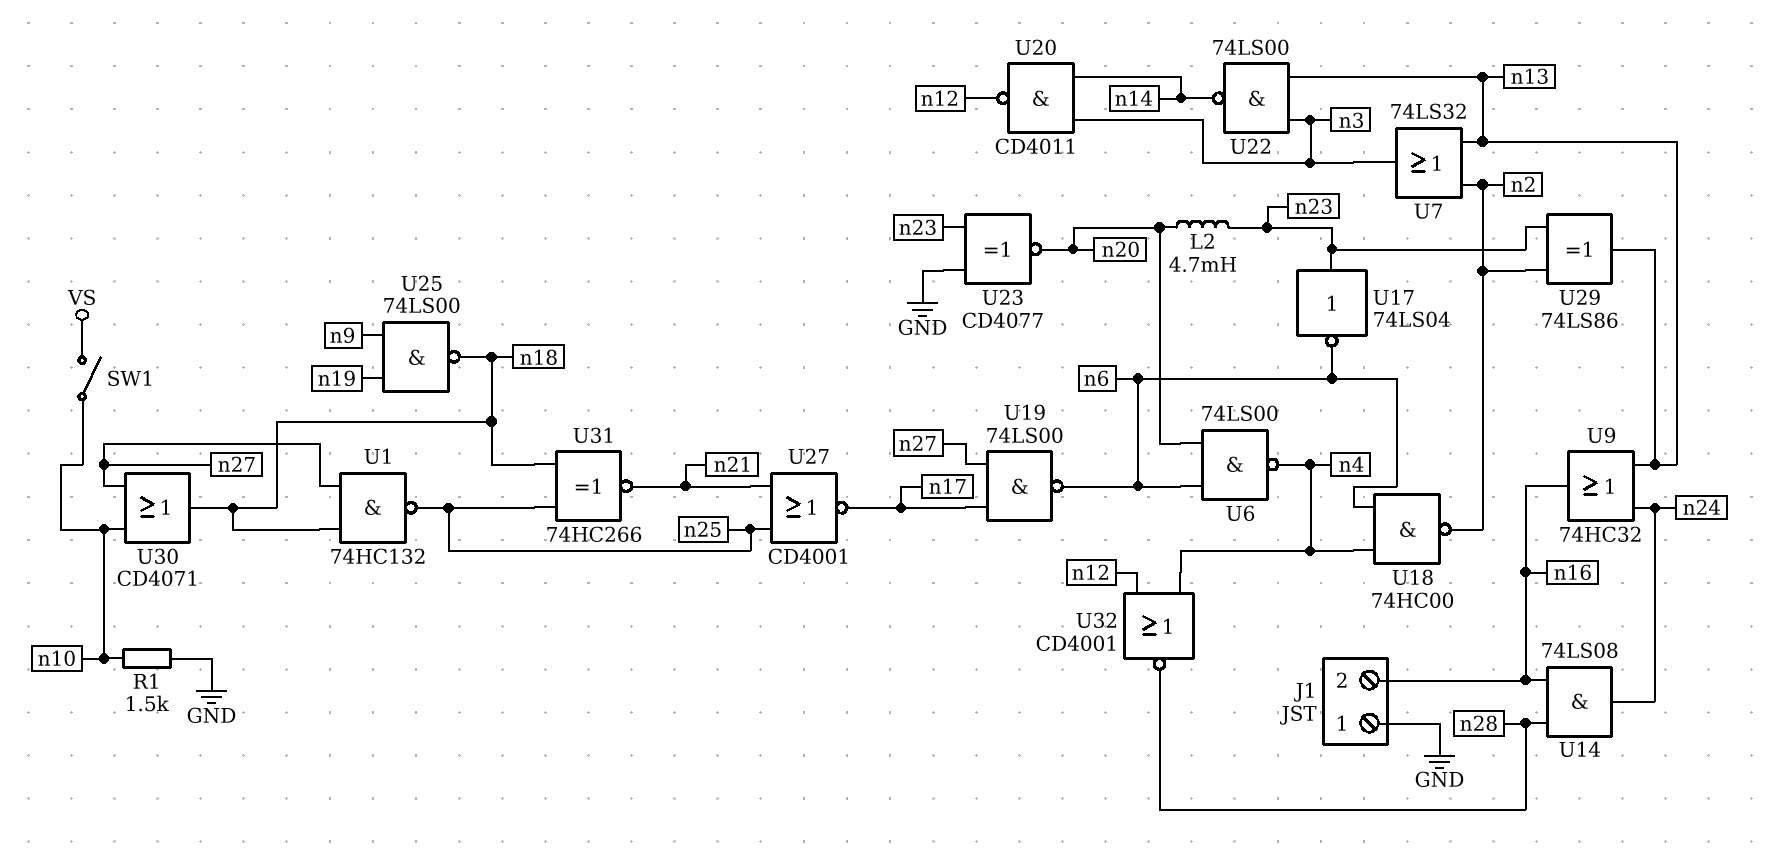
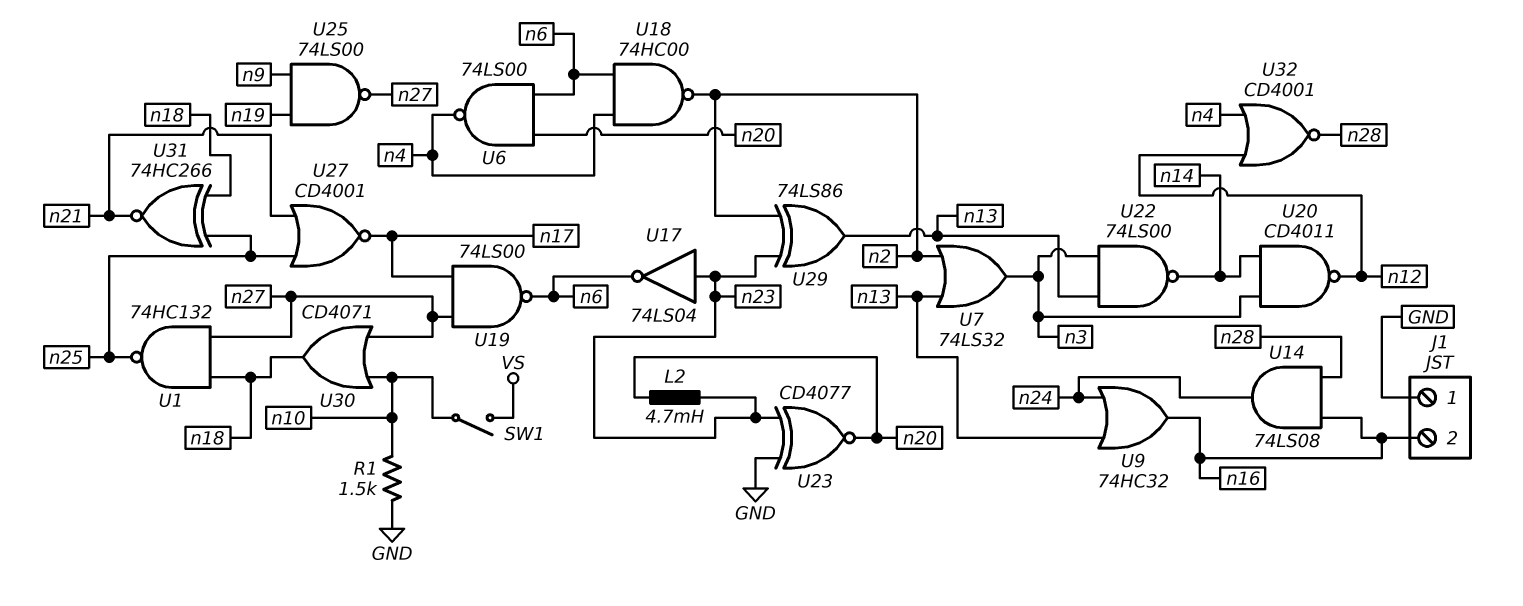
U25: NAND 74LS00 (in n9, in n19, out n18) -> NAND 74LS00 (in n9, in n19, out n27)

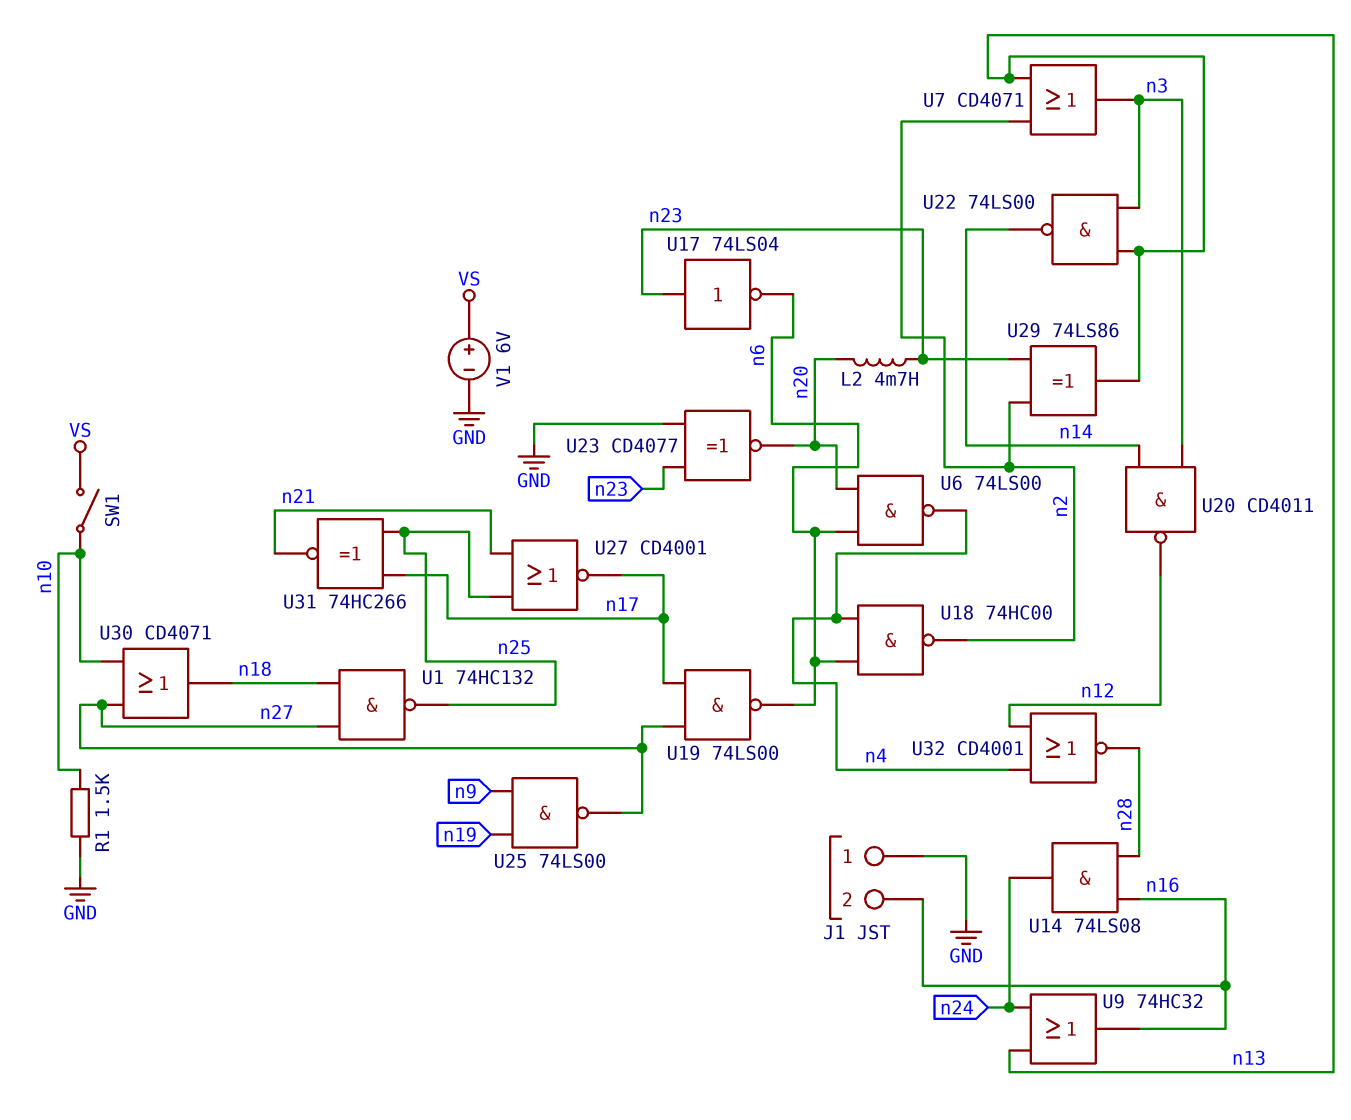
U7: OR 74LS32 (in n2, in n13, out n3) -> OR CD4071 (in n2, in n13, out n3)
U31: XNOR 74HC266 (in n18, in n25, out n21) -> XNOR 74HC266 (in n17, in n25, out n21)
V1: none -> 6V (plus VS, minus GND)

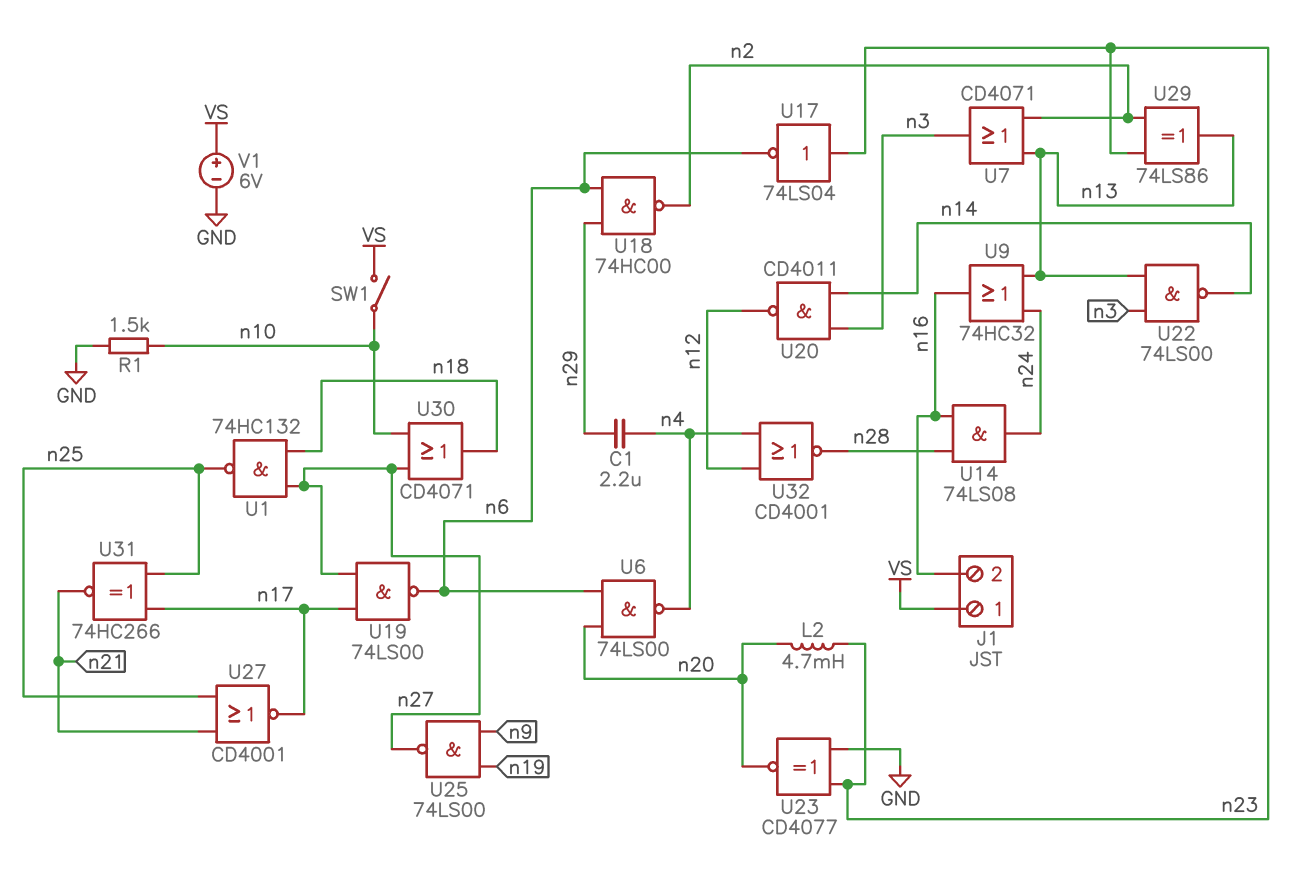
C1: none -> 2.2uF (n4, n29)
J1 pin 1: GND -> VS
U18: NAND 74HC00 (in n4, in n6, out n2) -> NAND 74HC00 (in n6, in n29, out n2)

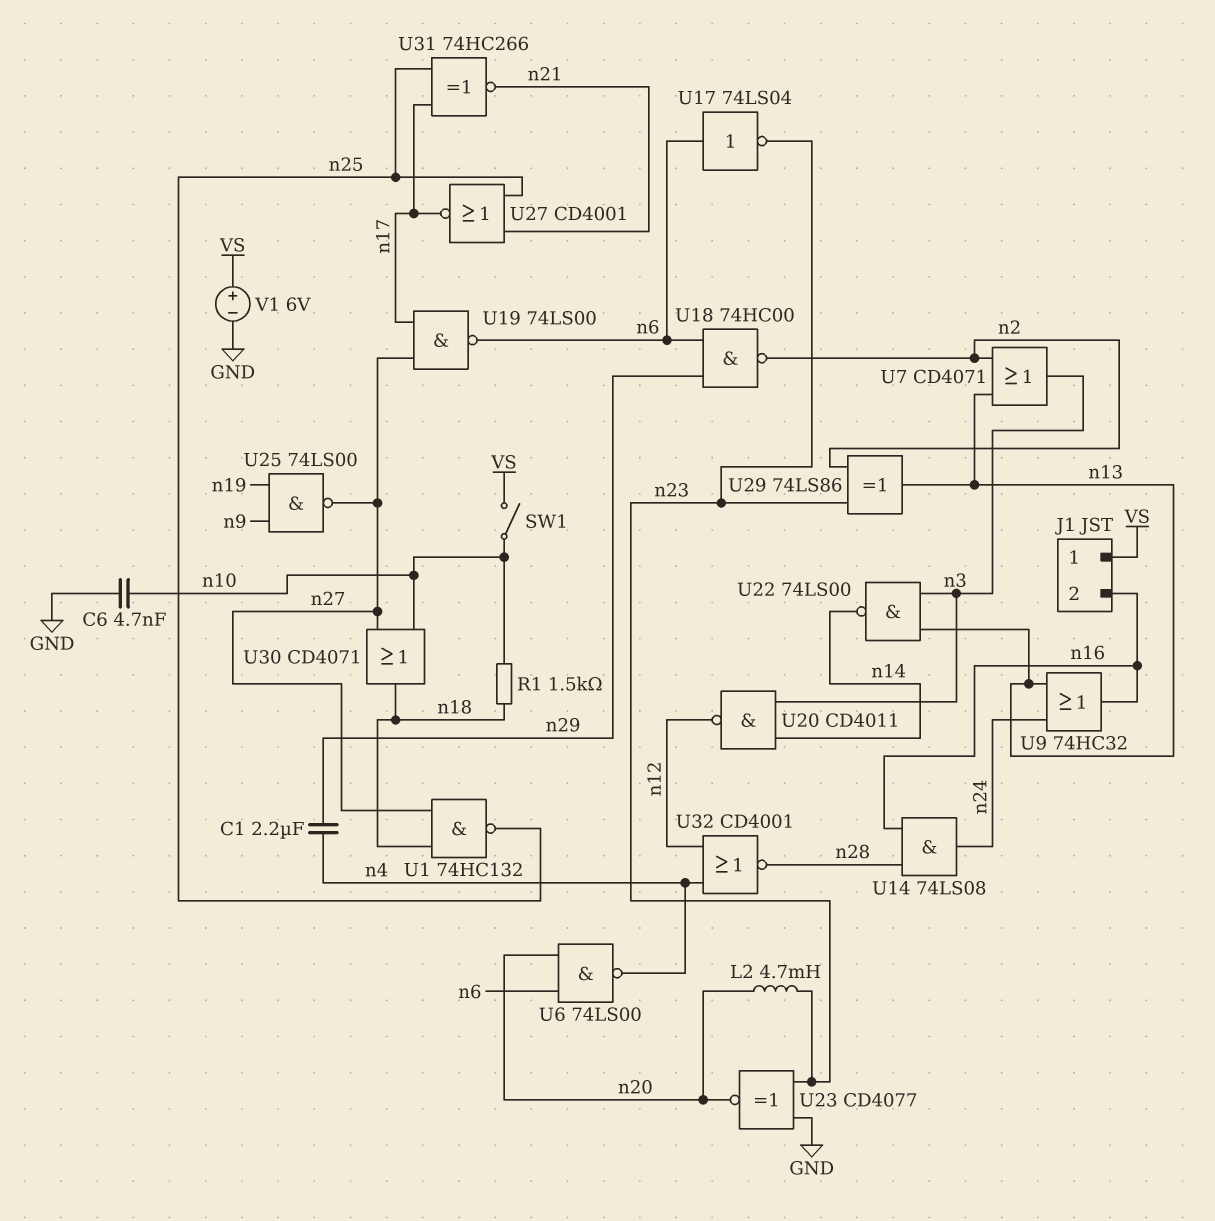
C6: none -> 4.7nF (GND, n10)
R1: 1.5k (GND, n10) -> 1.5k (n10, n18)
U17: NOT 74LS04 (in n23, out n6) -> NOT 74LS04 (in n6, out n23)

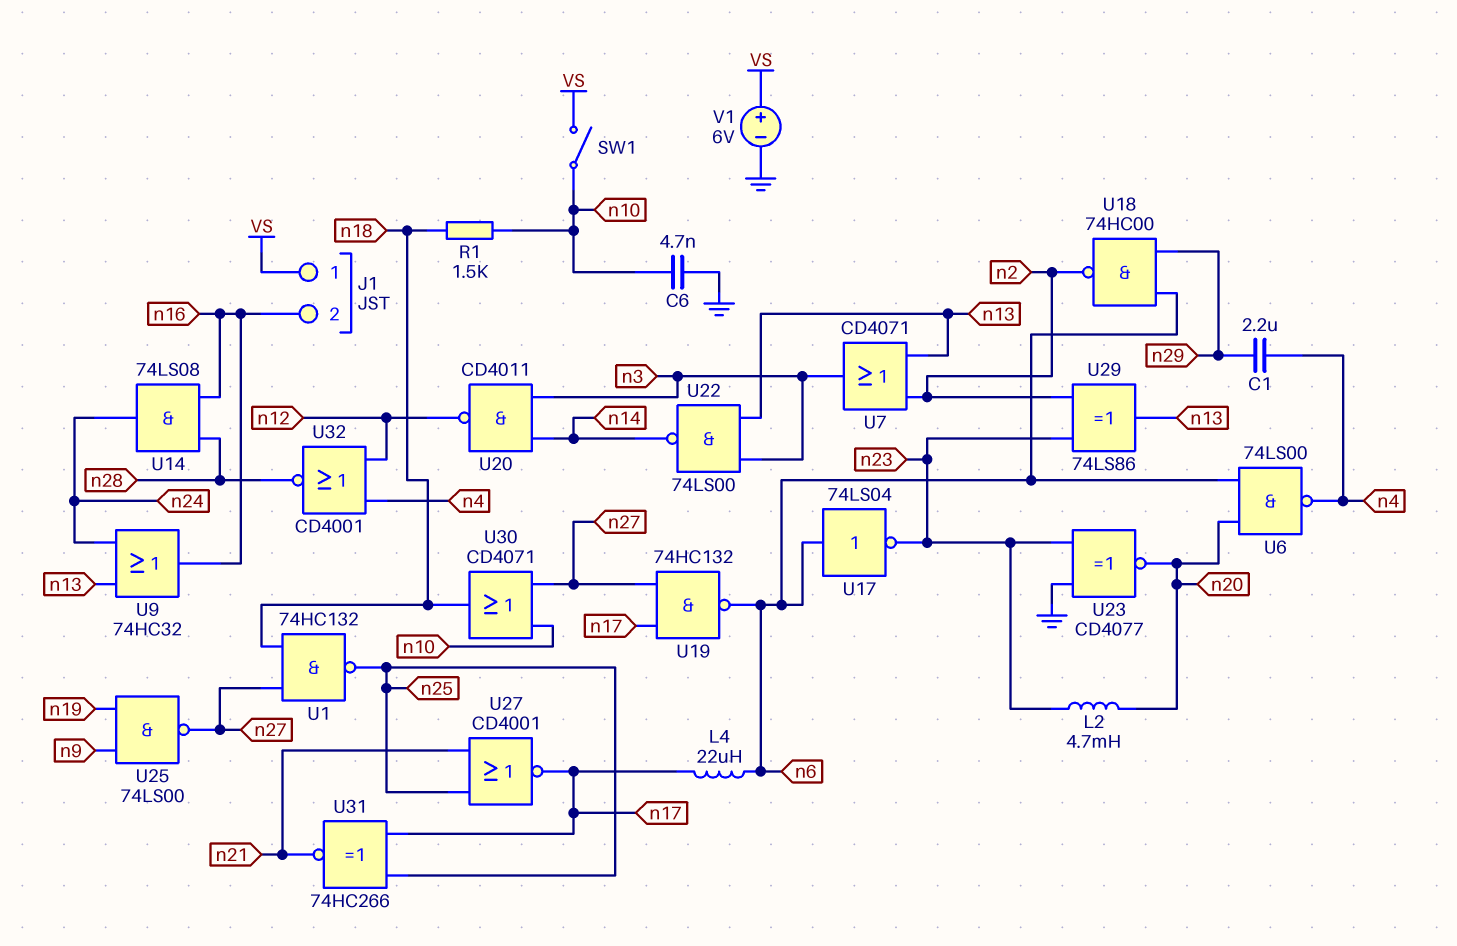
L4: none -> 22uH (n6, n17)
U19: NAND 74LS00 (in n17, in n27, out n6) -> NAND 74HC132 (in n17, in n27, out n6)

